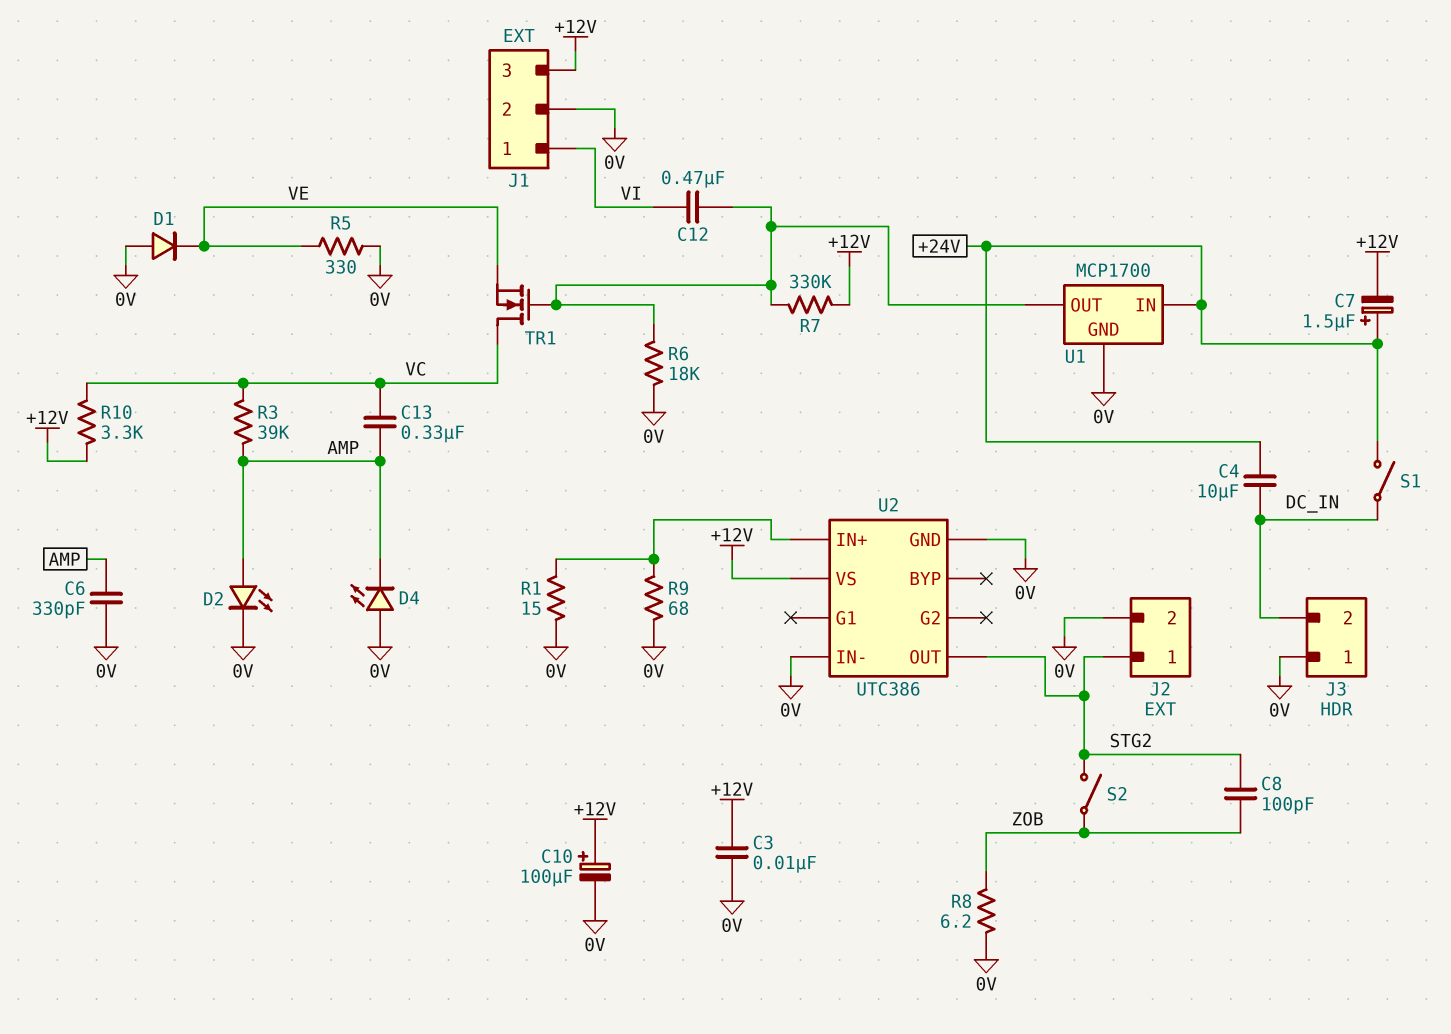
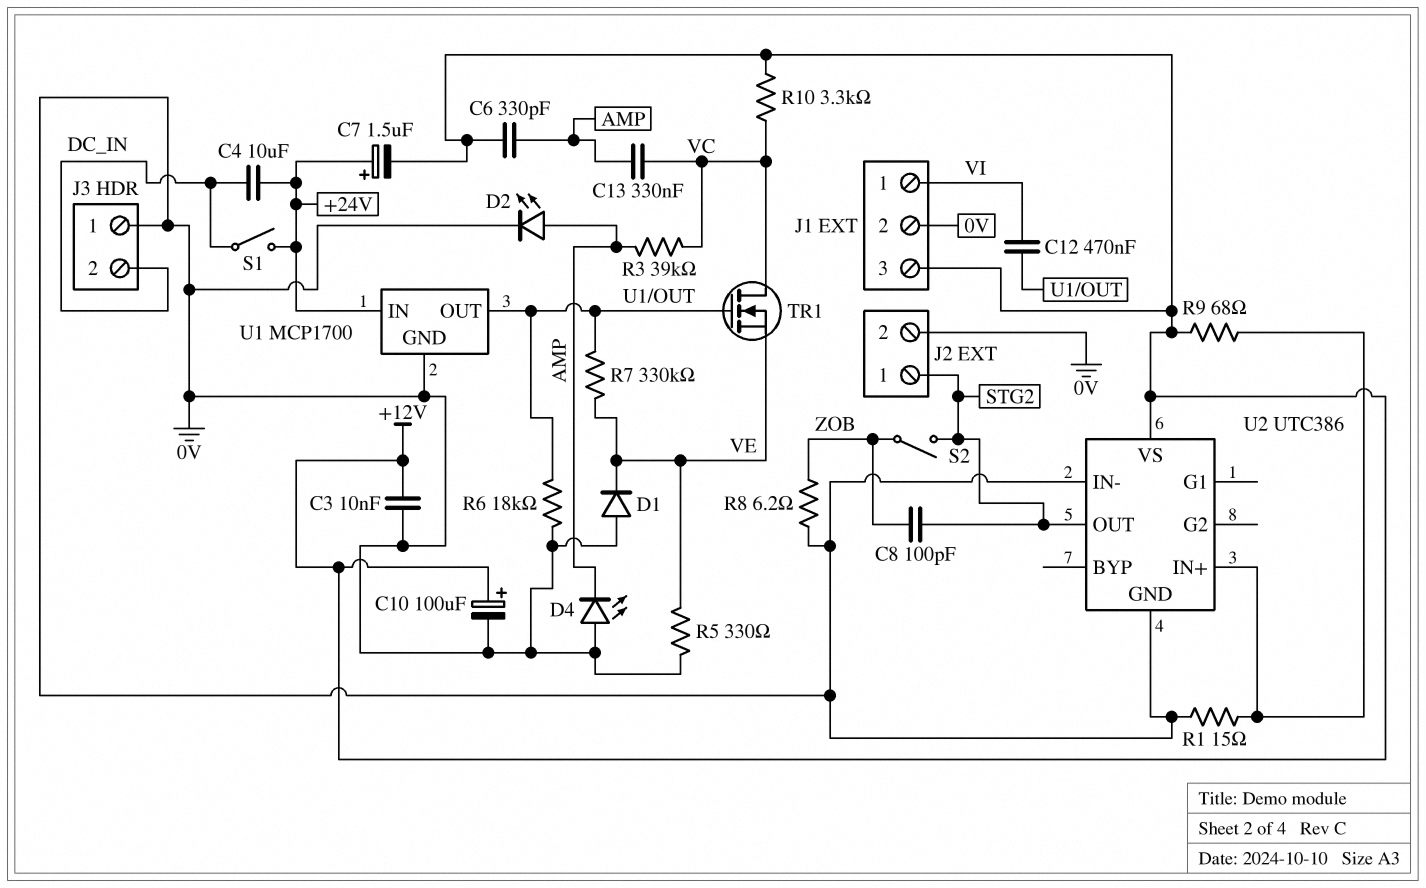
C6: 330pF (0V, AMP) -> 330pF (+12V, AMP)
R7: 330k (+12V, U1/OUT) -> 330k (U1/OUT, VE)
R9: 68 (0V, U2/IN+) -> 68 (+12V, U2/IN+)

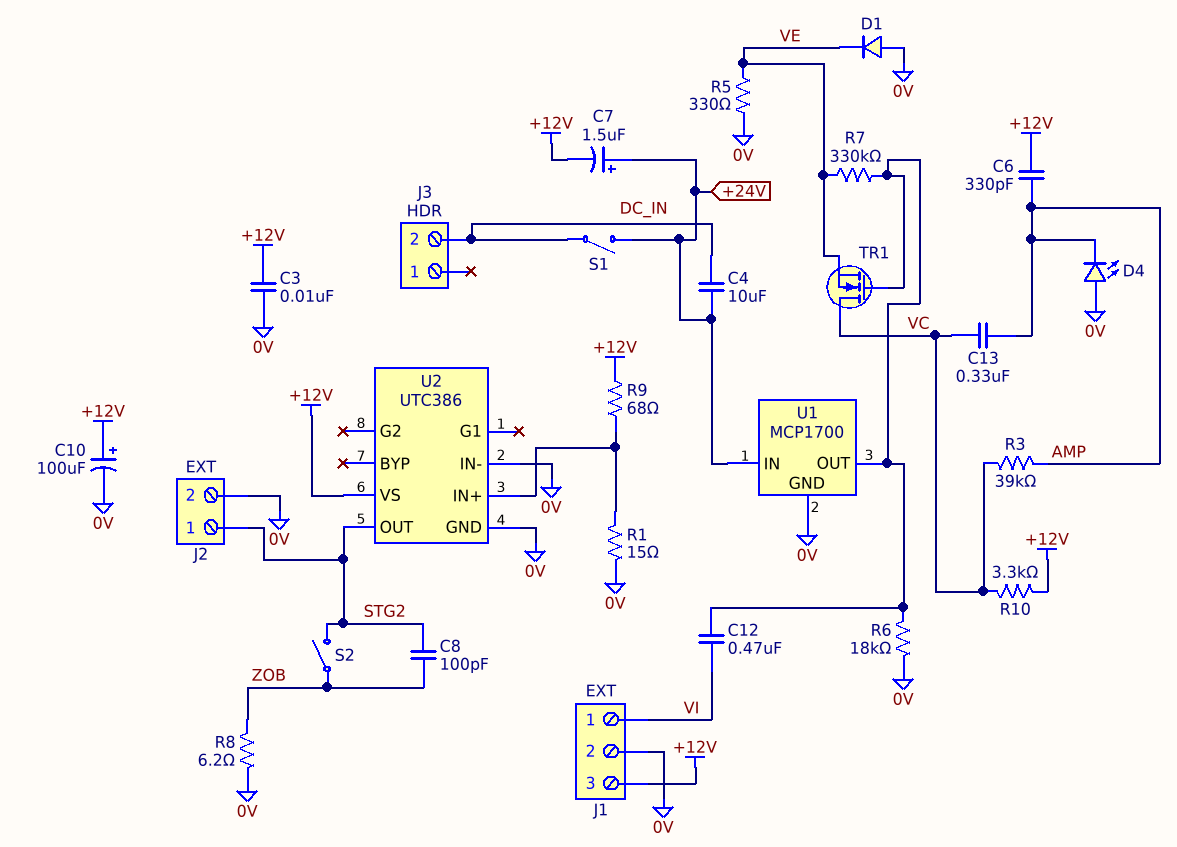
D2: LED (A AMP, K 0V) -> none
J3 pin 1: 0V -> none

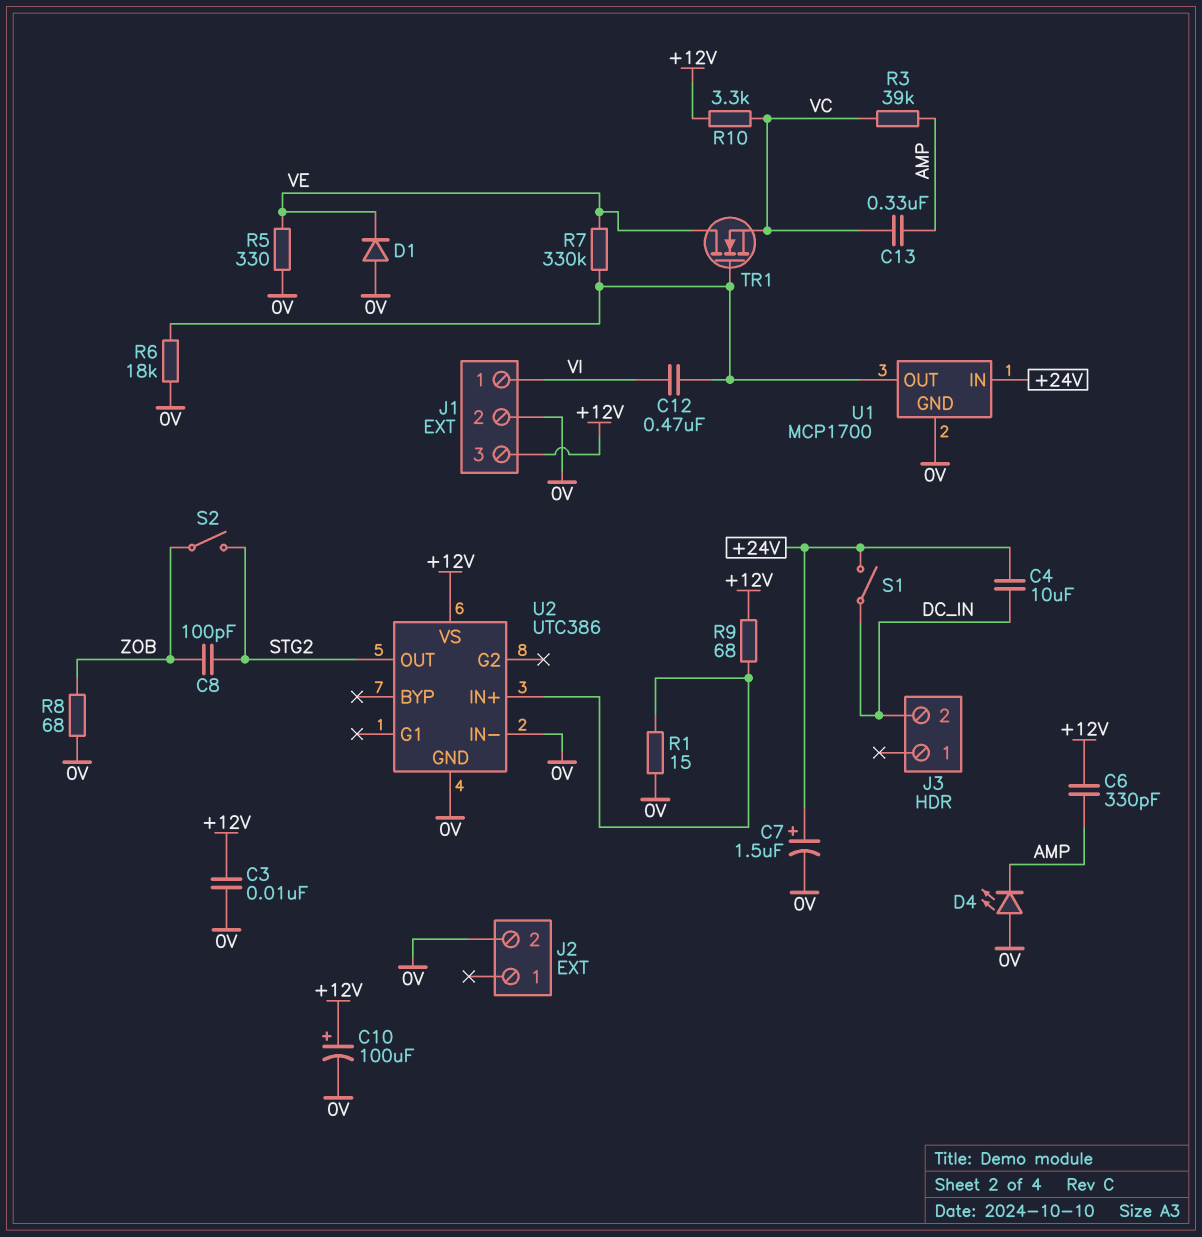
C7: 1.5uF (plus +24V, minus +12V) -> 1.5uF (plus +24V, minus 0V)
J2 pin 1: STG2 -> none
R8: 6.2 (0V, ZOB) -> 68 (0V, ZOB)
TR1: NMOS (G U1/OUT, D VC, S VE) -> NMOS (G U1/OUT, D VE, S VC)

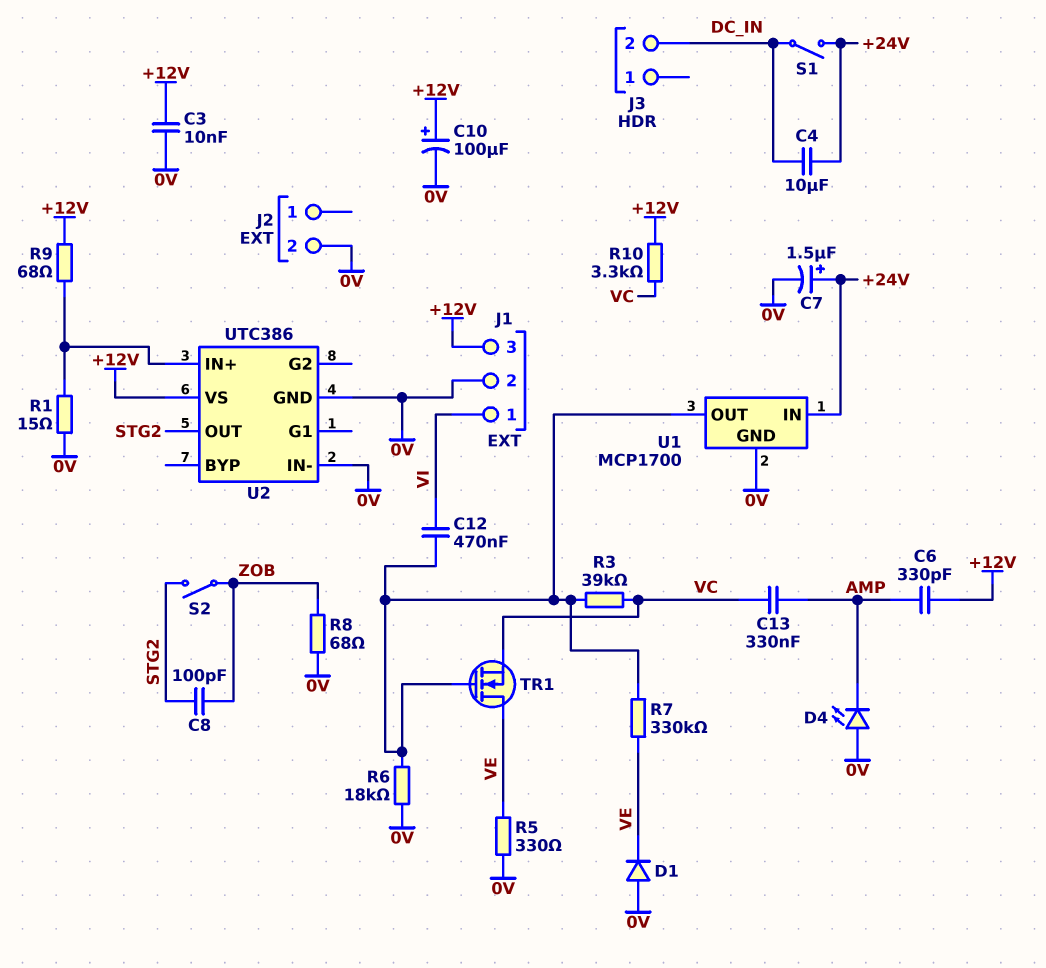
R3: 39k (AMP, VC) -> 39k (U1/OUT, VC)

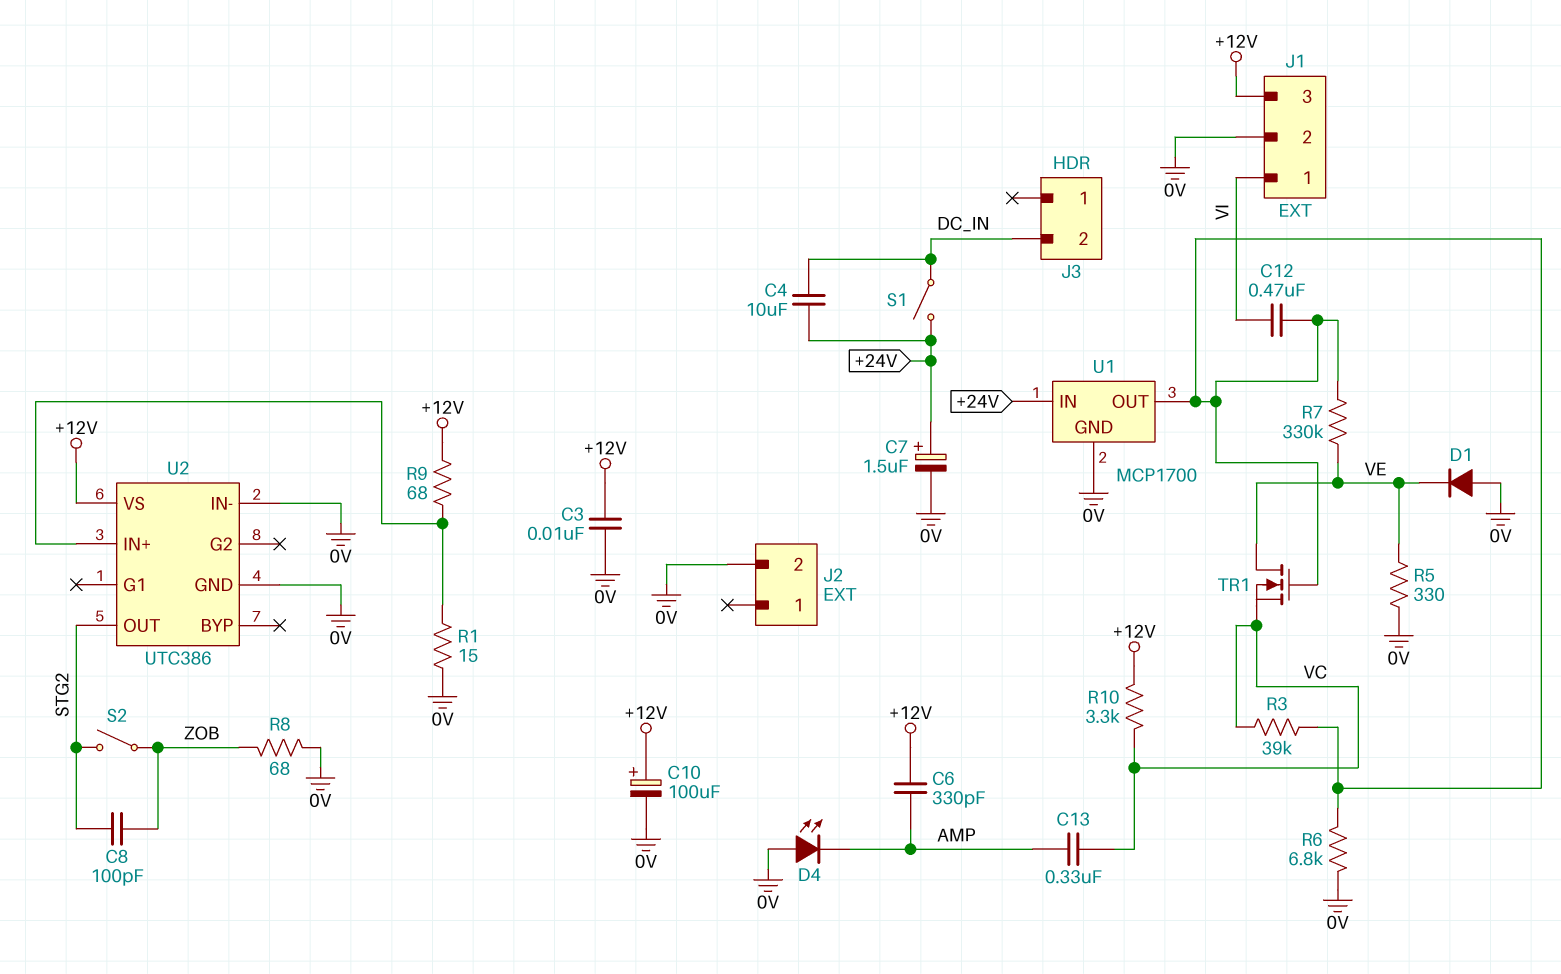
R6: 18k (0V, U1/OUT) -> 6.8k (0V, U1/OUT)

